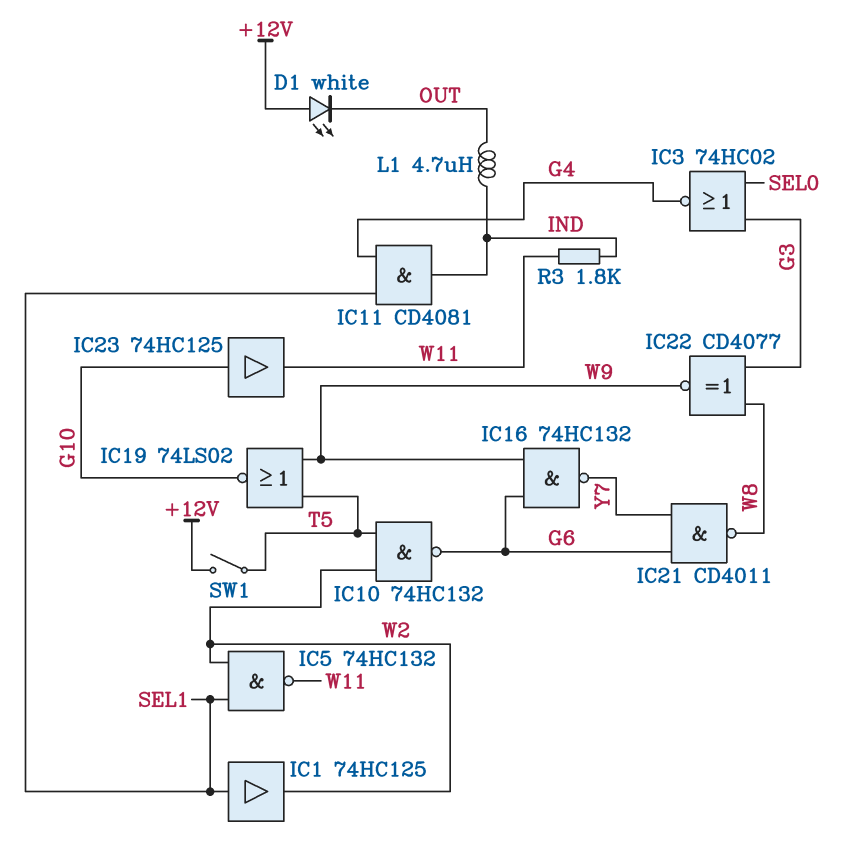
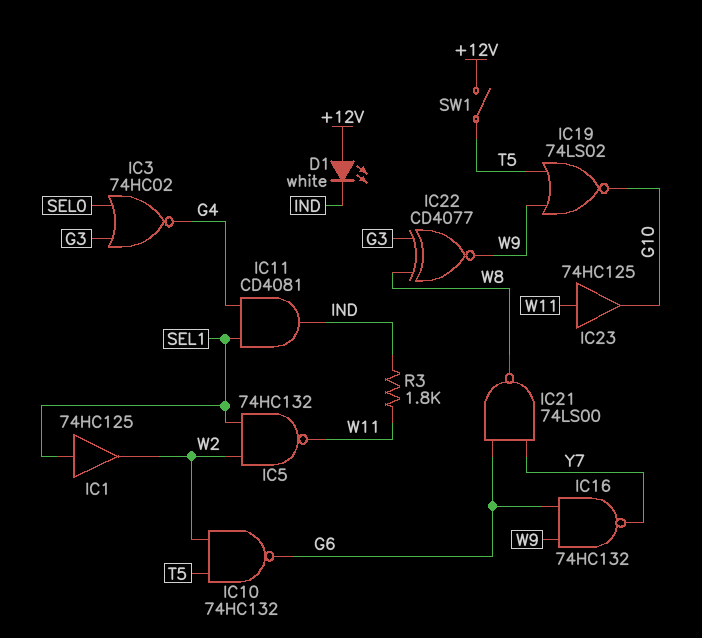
D1: LED white (A +12V, K OUT) -> LED white (A +12V, K IND)
IC21: NAND CD4011 (in G6, in Y7, out W8) -> NAND 74LS00 (in G6, in Y7, out W8)
IC23: buffer 74HC125 (in G10, out W11) -> buffer 74HC125 (in W11, out G10)
L1: 4.7uH (IND, OUT) -> none

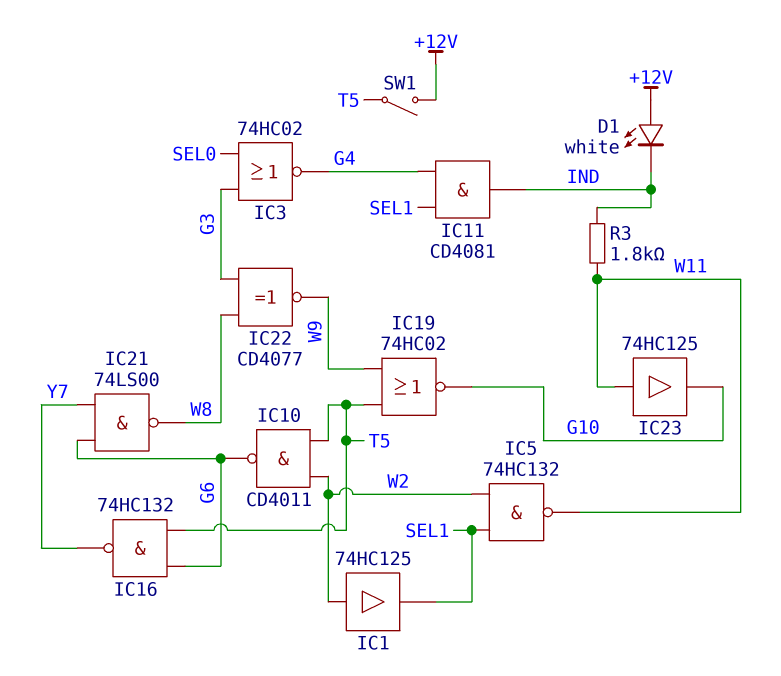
IC1: buffer 74HC125 (in SEL1, out W2) -> buffer 74HC125 (in W2, out SEL1)
IC10: NAND 74HC132 (in T5, in W2, out G6) -> NAND CD4011 (in T5, in W2, out G6)
IC16: NAND 74HC132 (in G6, in W9, out Y7) -> NAND 74HC132 (in G6, in T5, out Y7)
IC19: NOR 74LS02 (in T5, in W9, out G10) -> NOR 74HC02 (in T5, in W9, out G10)

